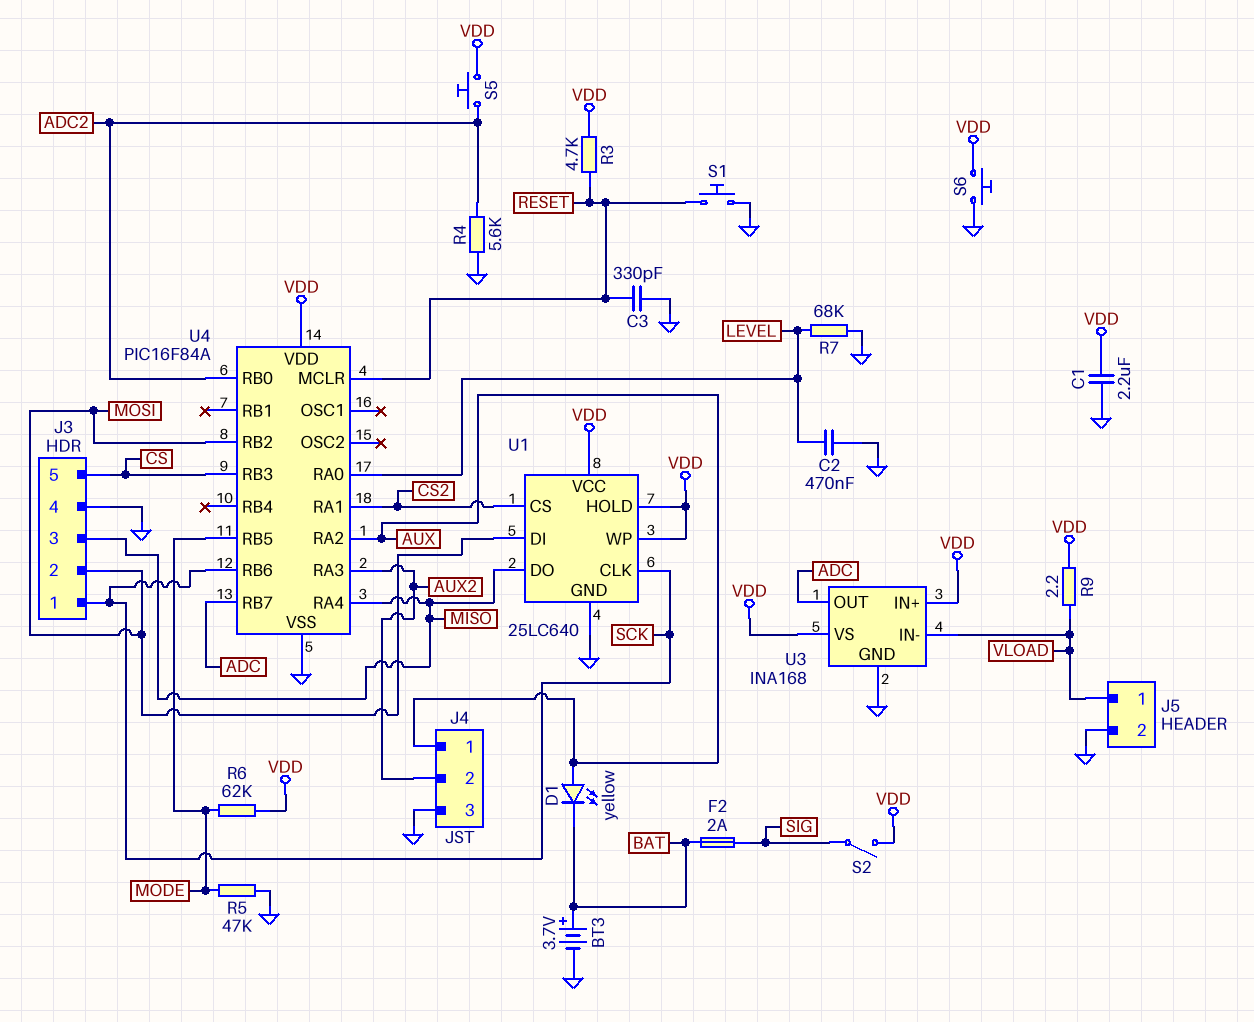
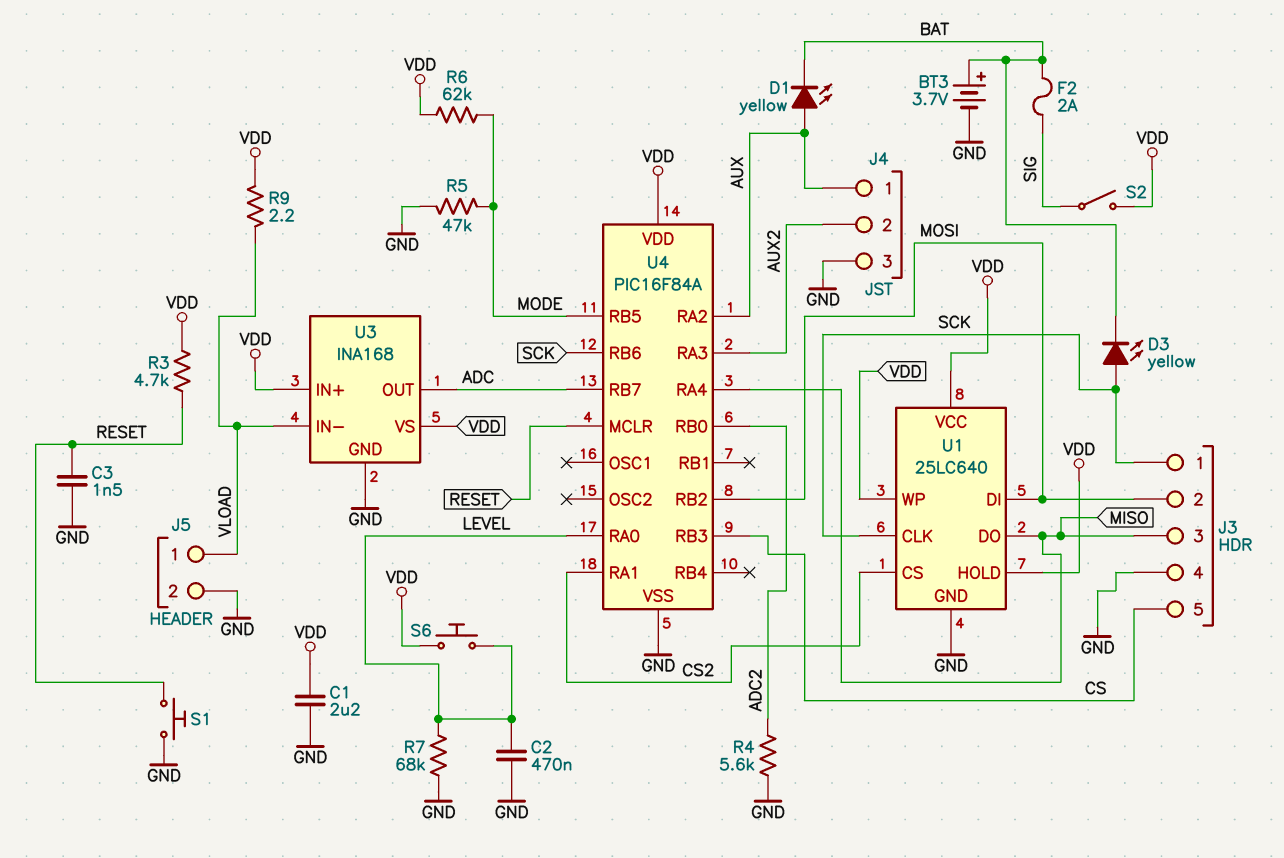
C3: 330pF (GND, RESET) -> 1.5nF (GND, RESET)
D3: none -> LED yellow (A SCK, K BAT)
S5: button (ADC2, VDD) -> none
S6: button (GND, VDD) -> button (LEVEL, VDD)

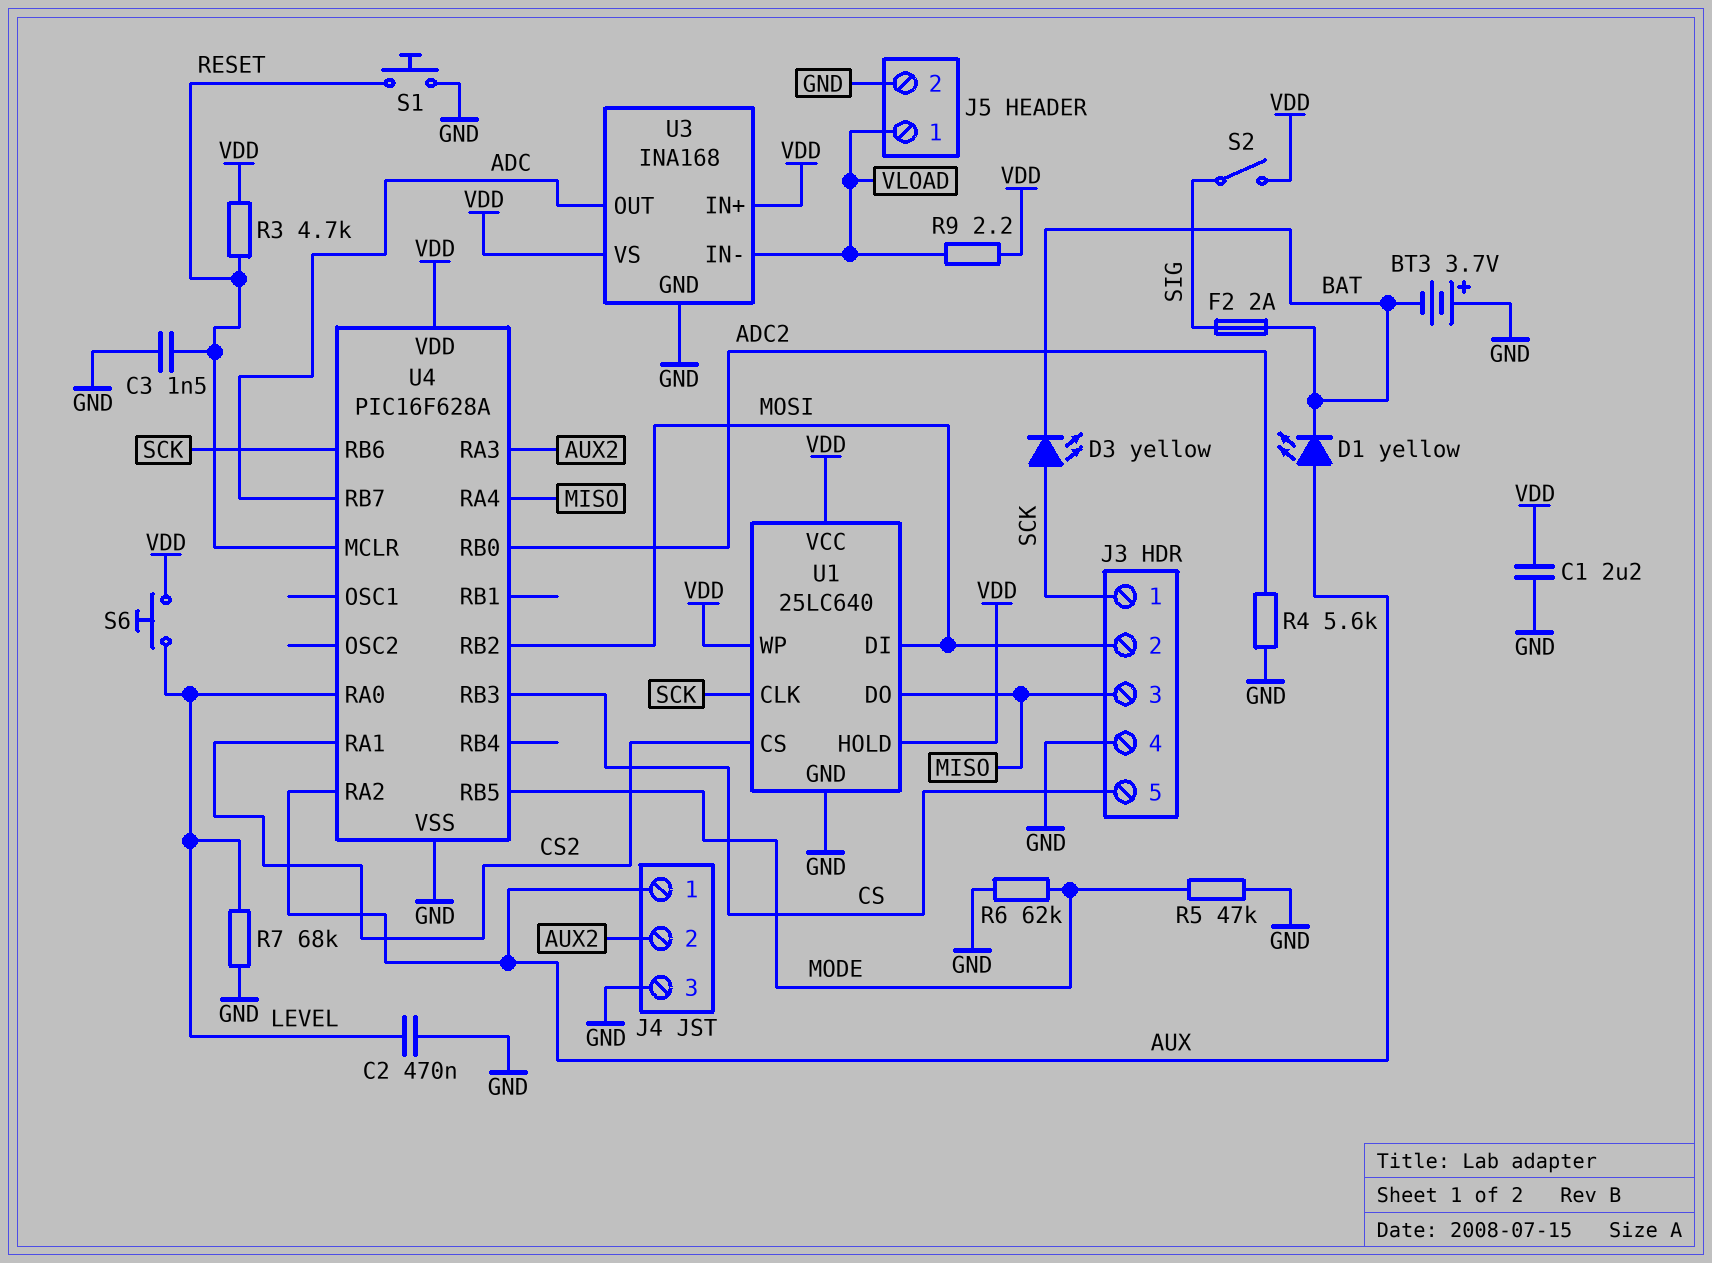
BT3: 3.7V (plus BAT, minus GND) -> 3.7V (plus GND, minus BAT)
R6: 62k (MODE, VDD) -> 62k (GND, MODE)
U4: PIC16F84A -> PIC16F628A

